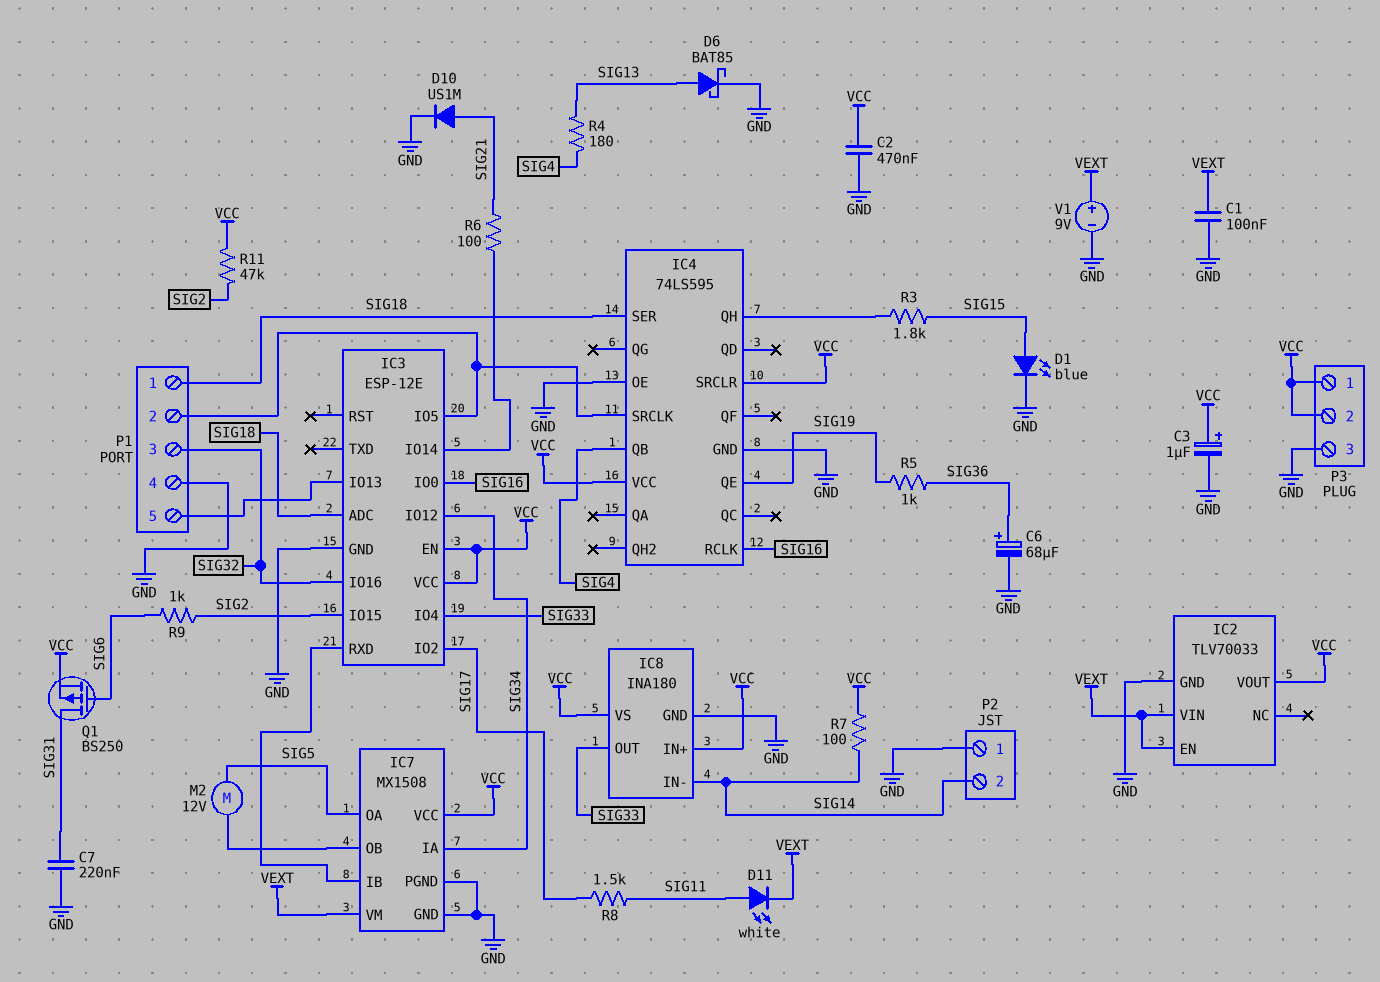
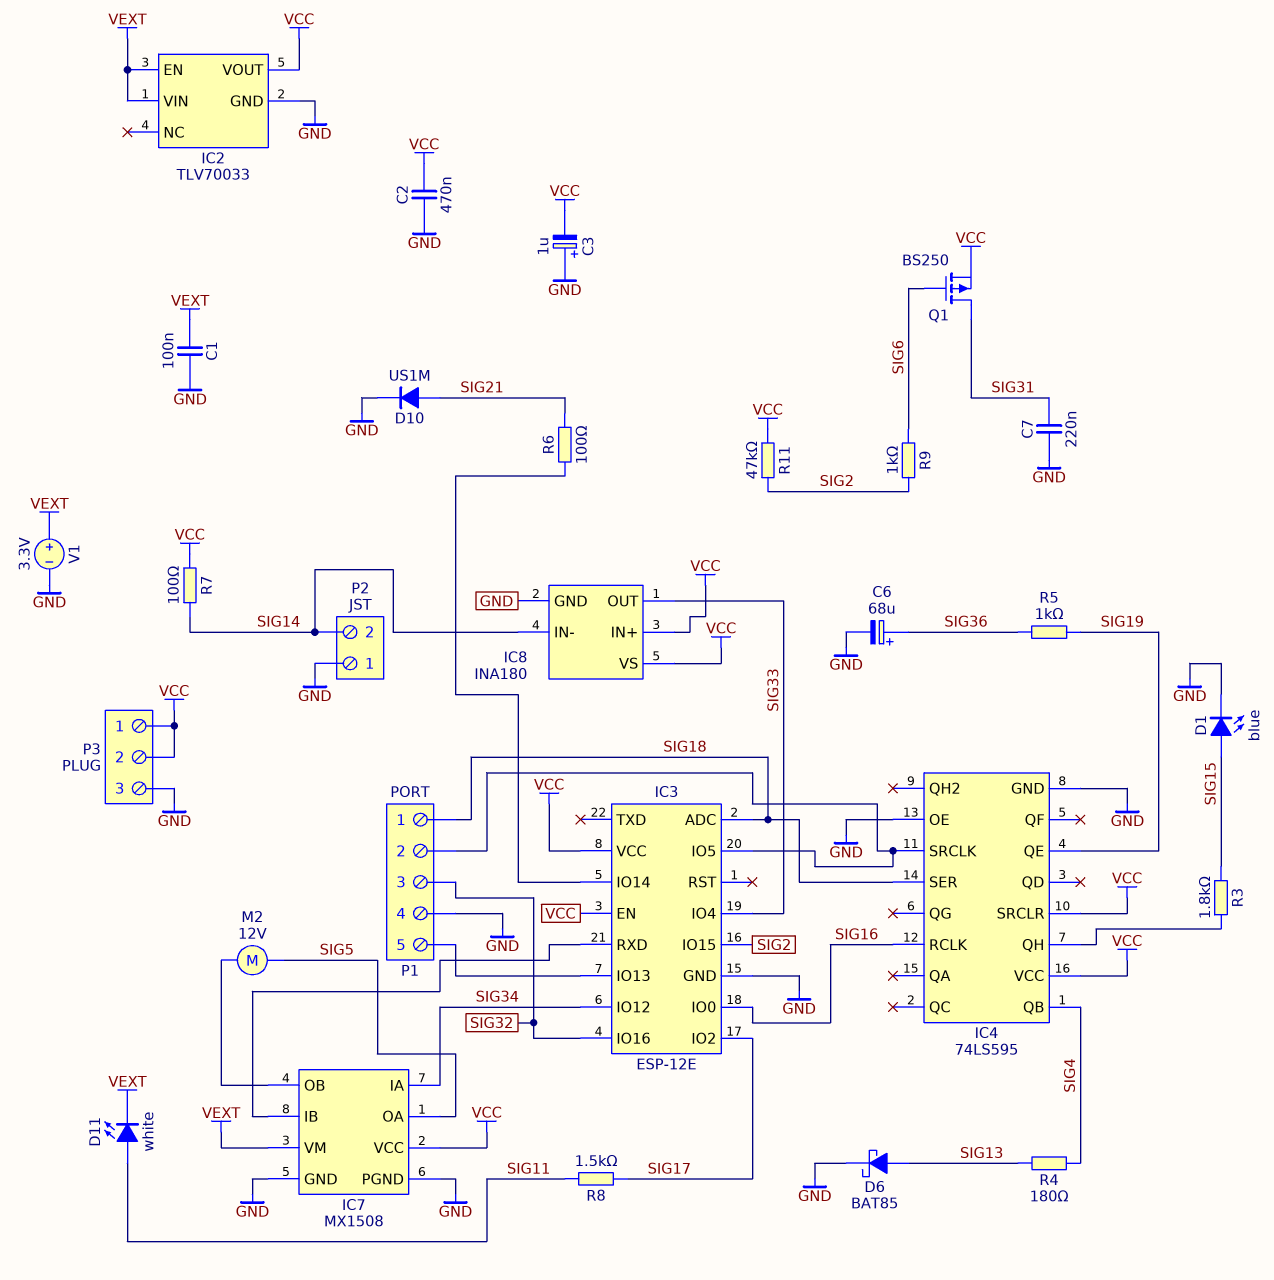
C3: 1uF (plus VCC, minus GND) -> 1uF (plus GND, minus VCC)
V1: 9V (plus VEXT, minus GND) -> 3.3V (plus VEXT, minus GND)

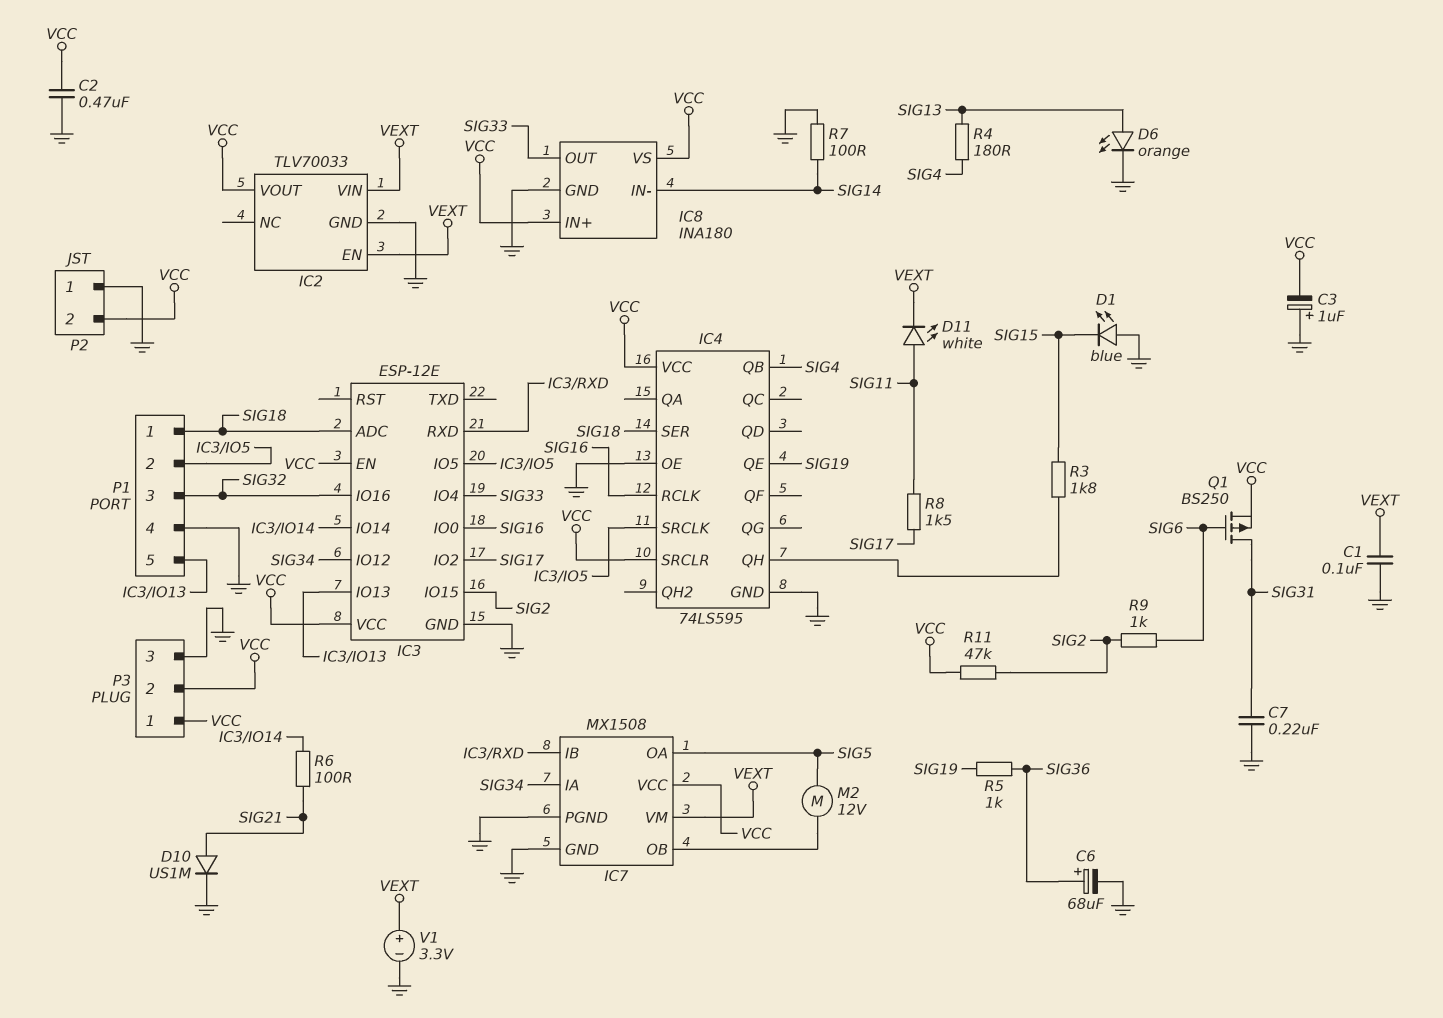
D1: LED blue (A SIG15, K GND) -> LED blue (A GND, K SIG15)
D6: schottky BAT85 (A SIG13, K GND) -> LED orange (A SIG13, K GND)
P2 pin 2: SIG14 -> VCC
R7: 100 (SIG14, VCC) -> 100 (GND, SIG14)

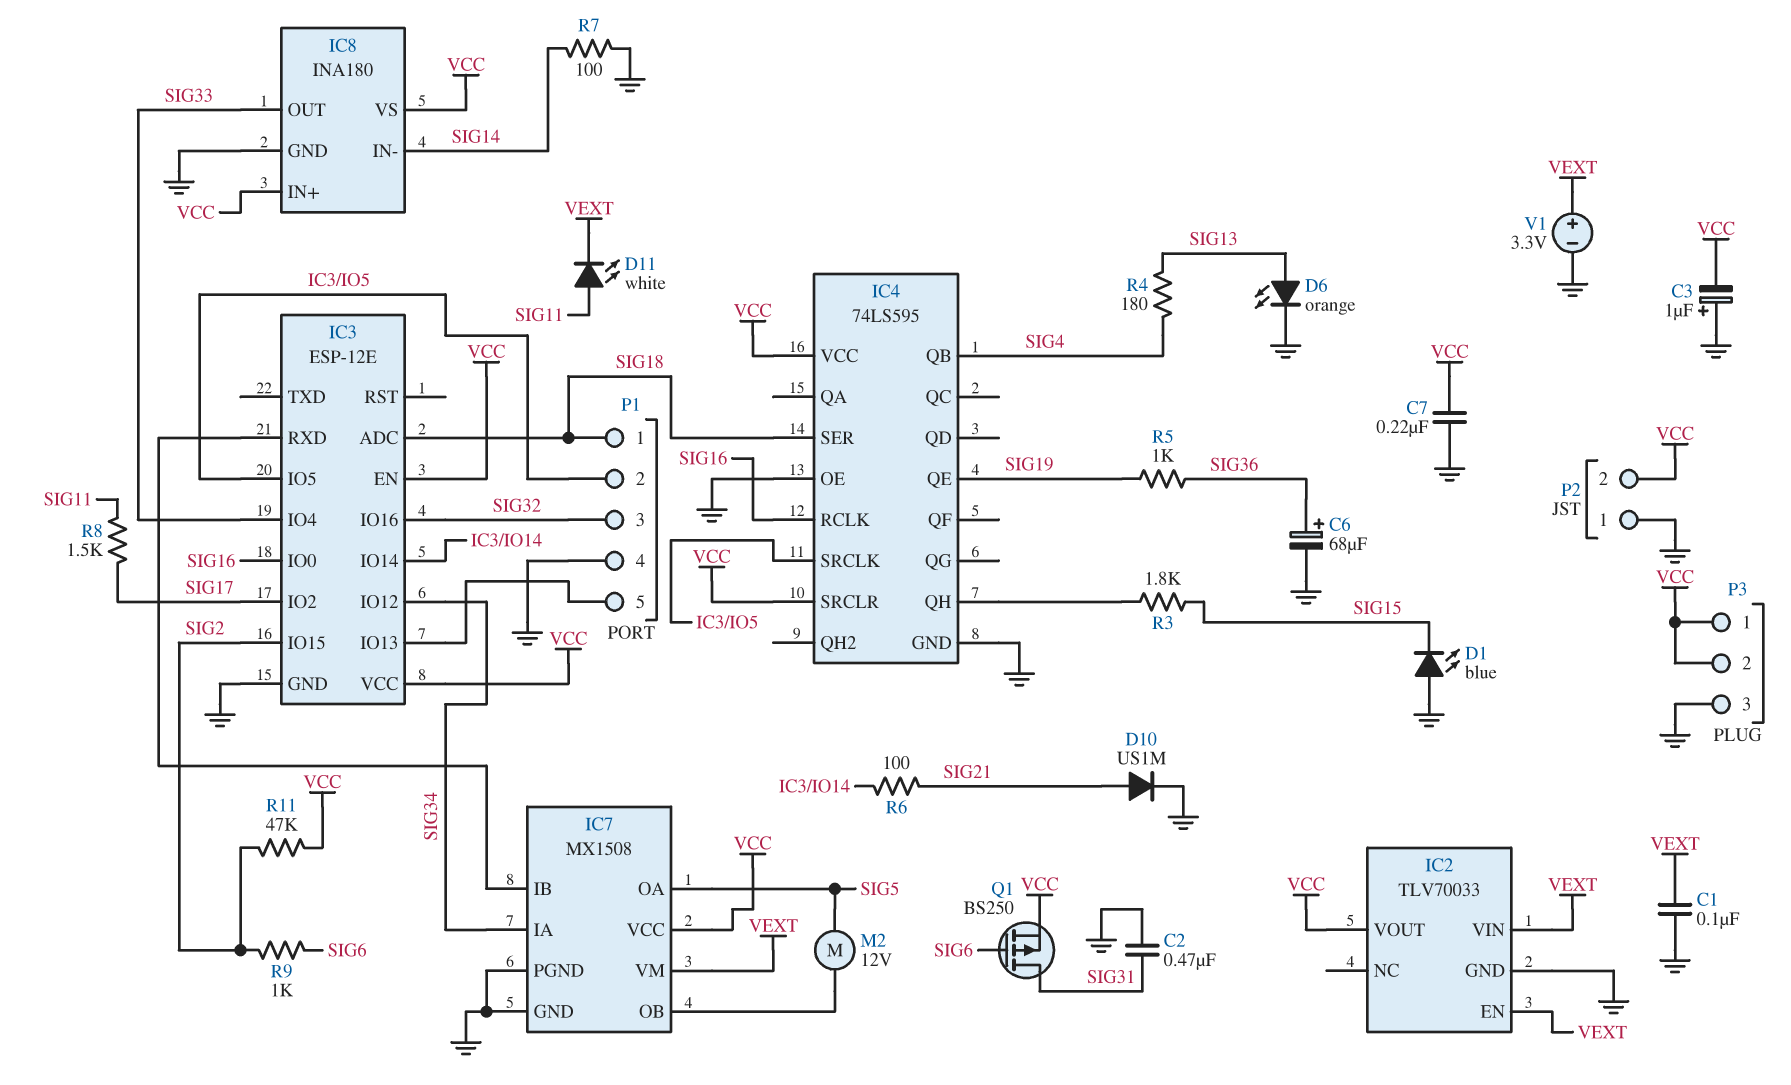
C2: 470nF (GND, VCC) -> 470nF (GND, SIG31)
C7: 220nF (GND, SIG31) -> 220nF (GND, VCC)

